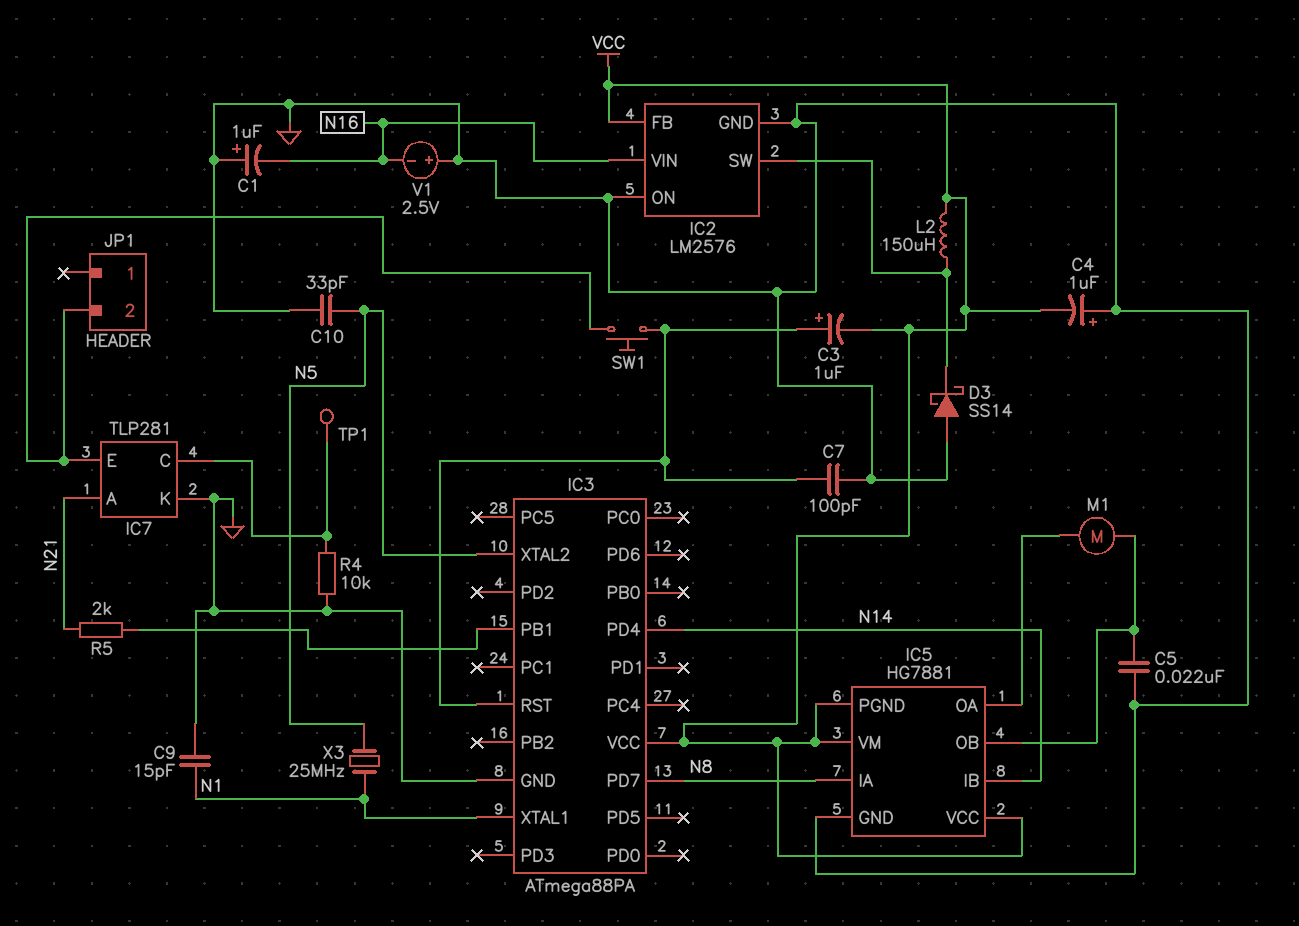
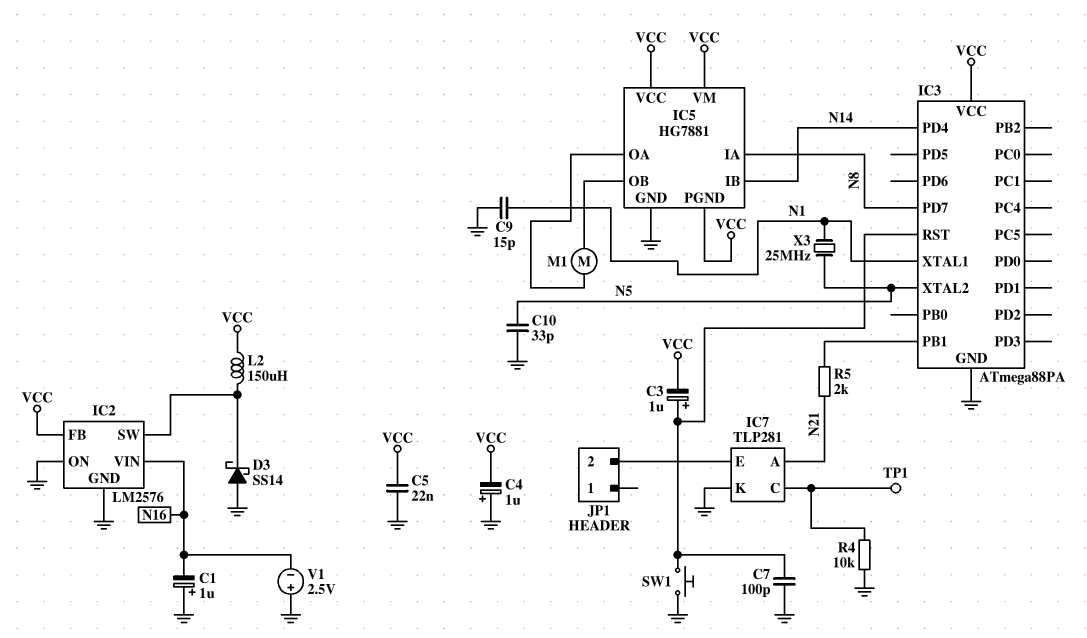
C5: 22nF (GND, IC5/OB) -> 22nF (GND, VCC)
SW1: button (IC3/RST, IC7/E) -> button (GND, IC3/RST)

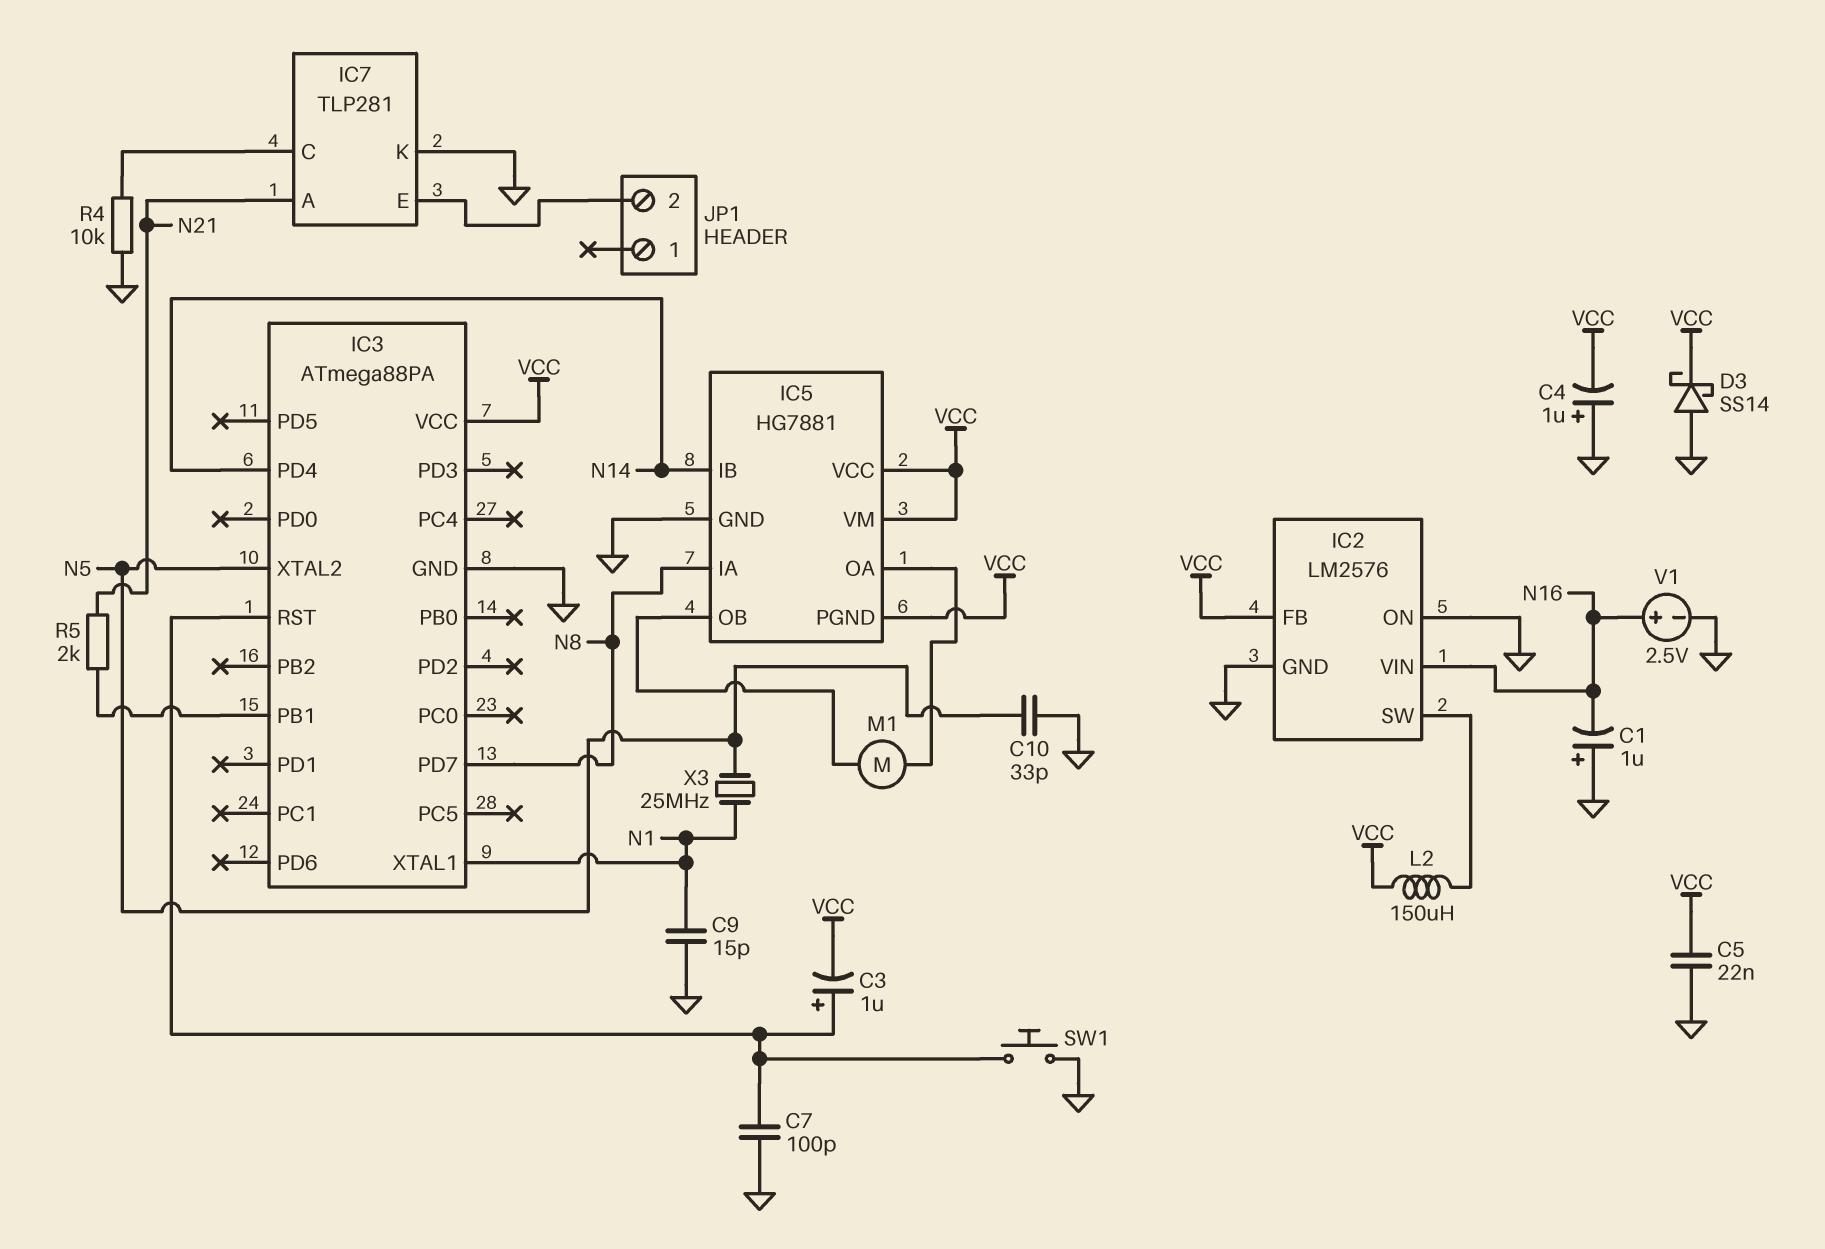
D3: schottky SS14 (A GND, K IC2/SW) -> schottky SS14 (A GND, K VCC)
TP1: test point (IC7/C) -> none
V1: 2.5V (plus GND, minus N16) -> 2.5V (plus N16, minus GND)

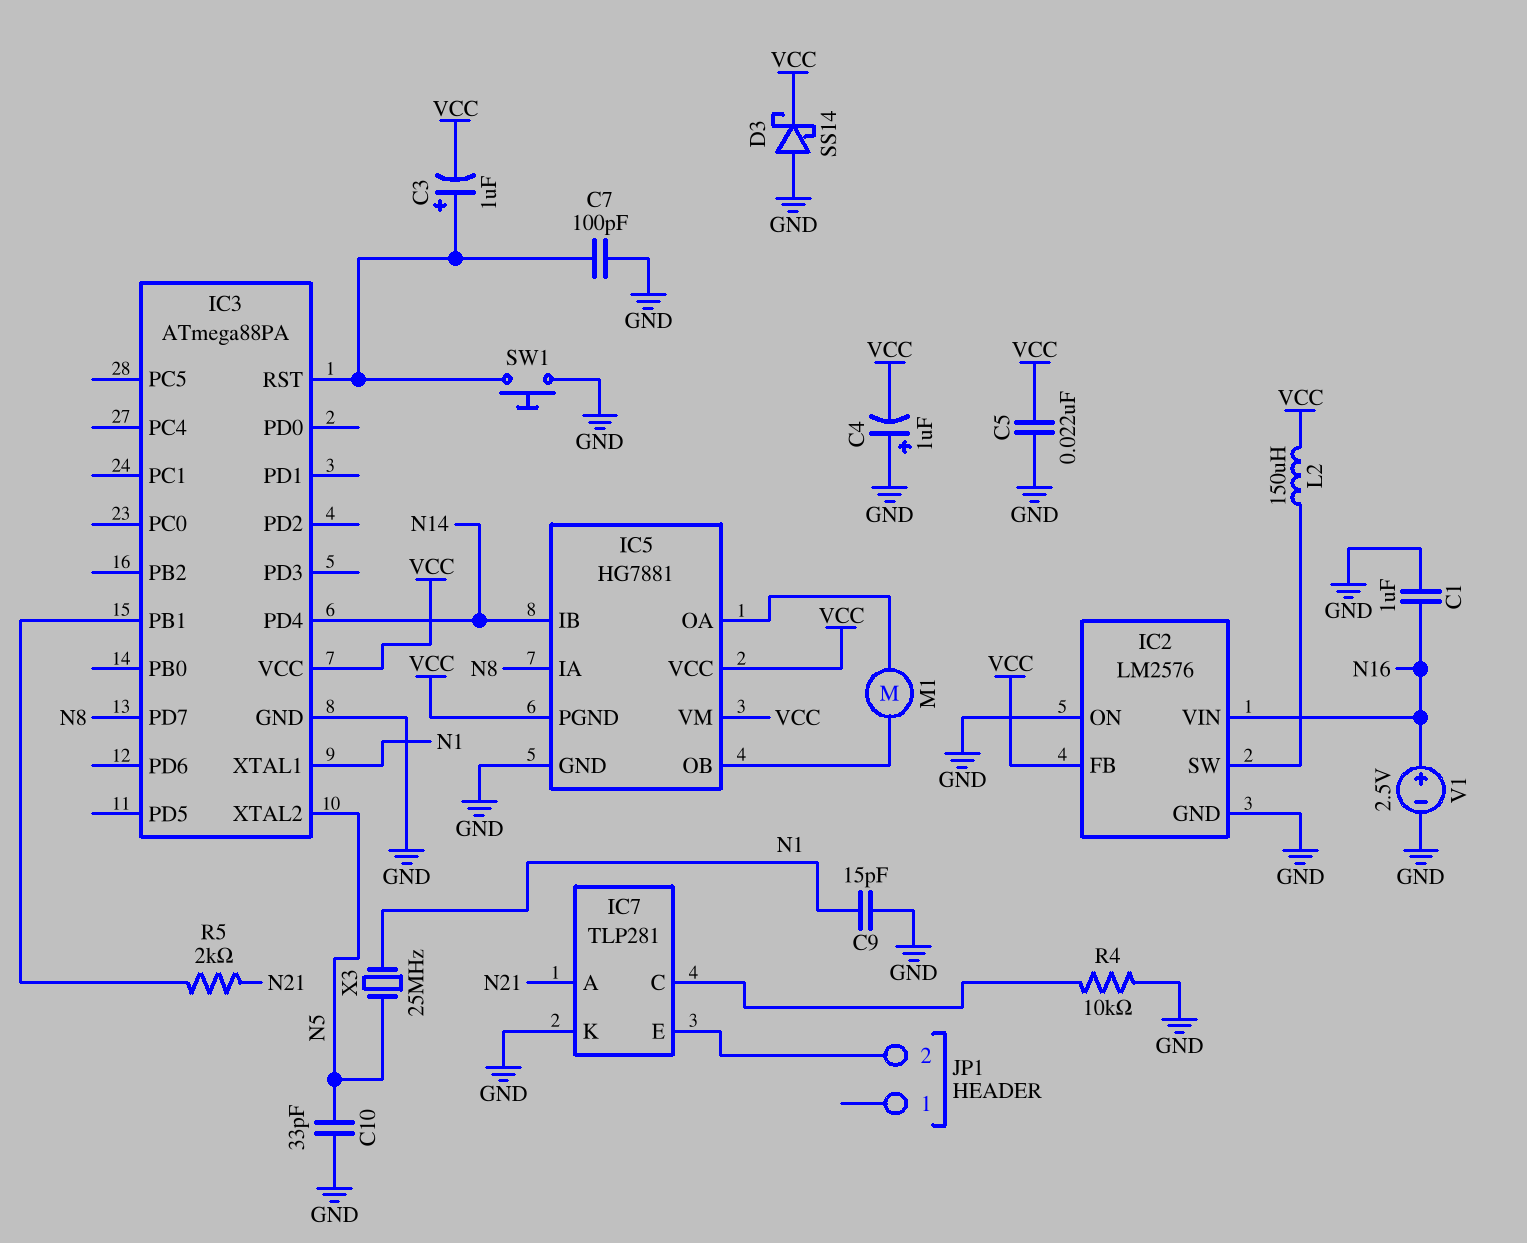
C1: 1uF (plus GND, minus N16) -> 1uF (GND, N16)

